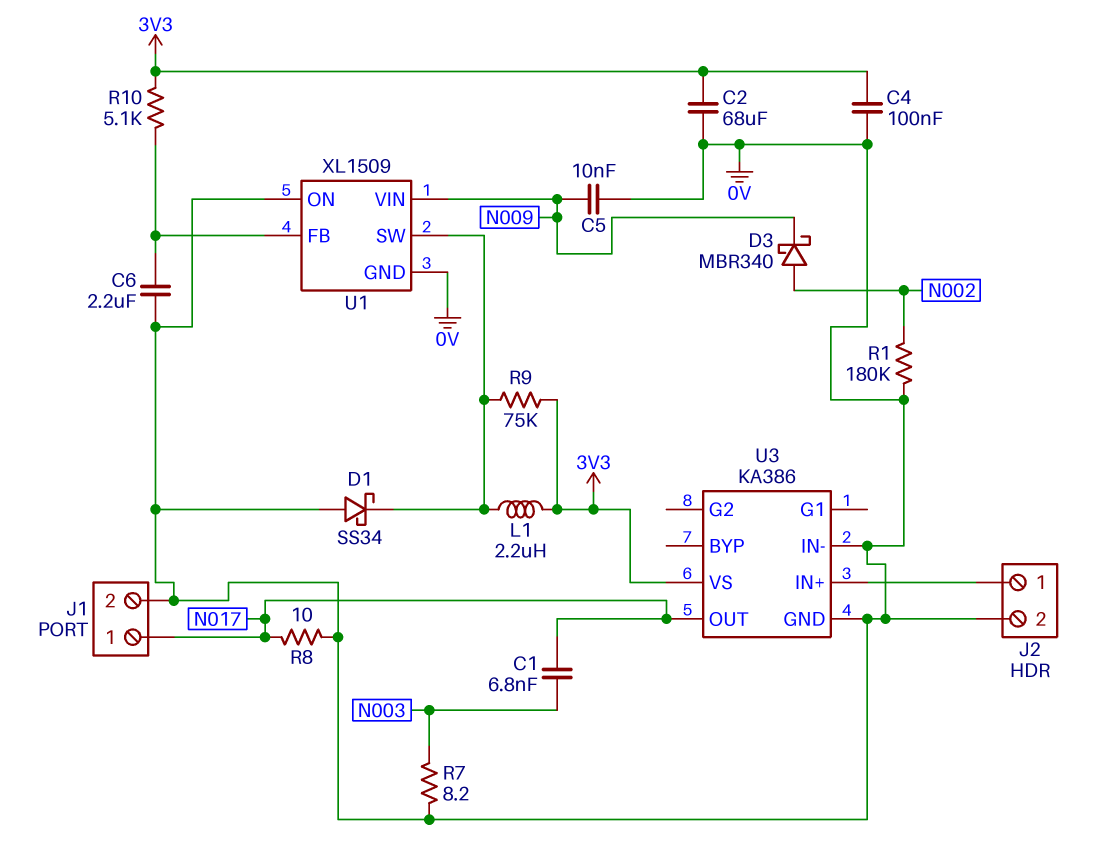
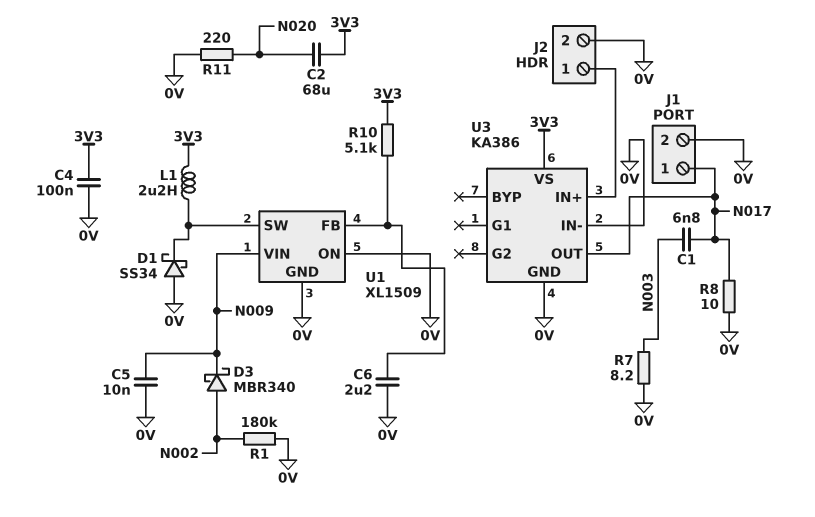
C2: 68uF (0V, 3V3) -> 68uF (3V3, N020)
R9: 75k (3V3, U1/SW) -> none
R11: none -> 220 (0V, N020)

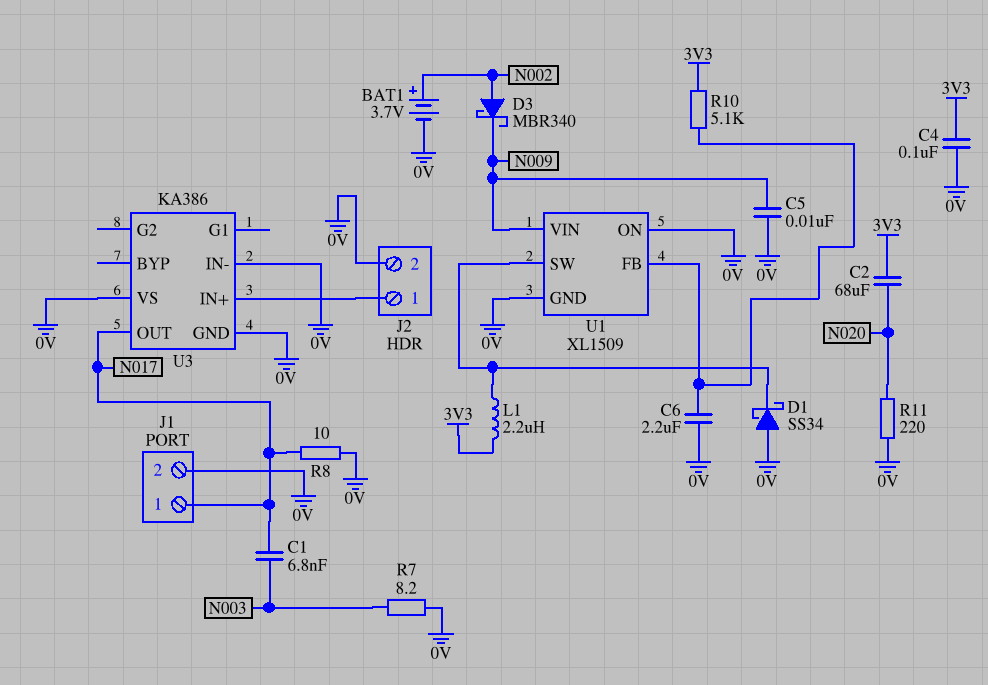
BAT1: none -> 3.7V (plus N002, minus 0V)
R1: 180k (0V, N002) -> none
U3 pin VS: 3V3 -> 0V

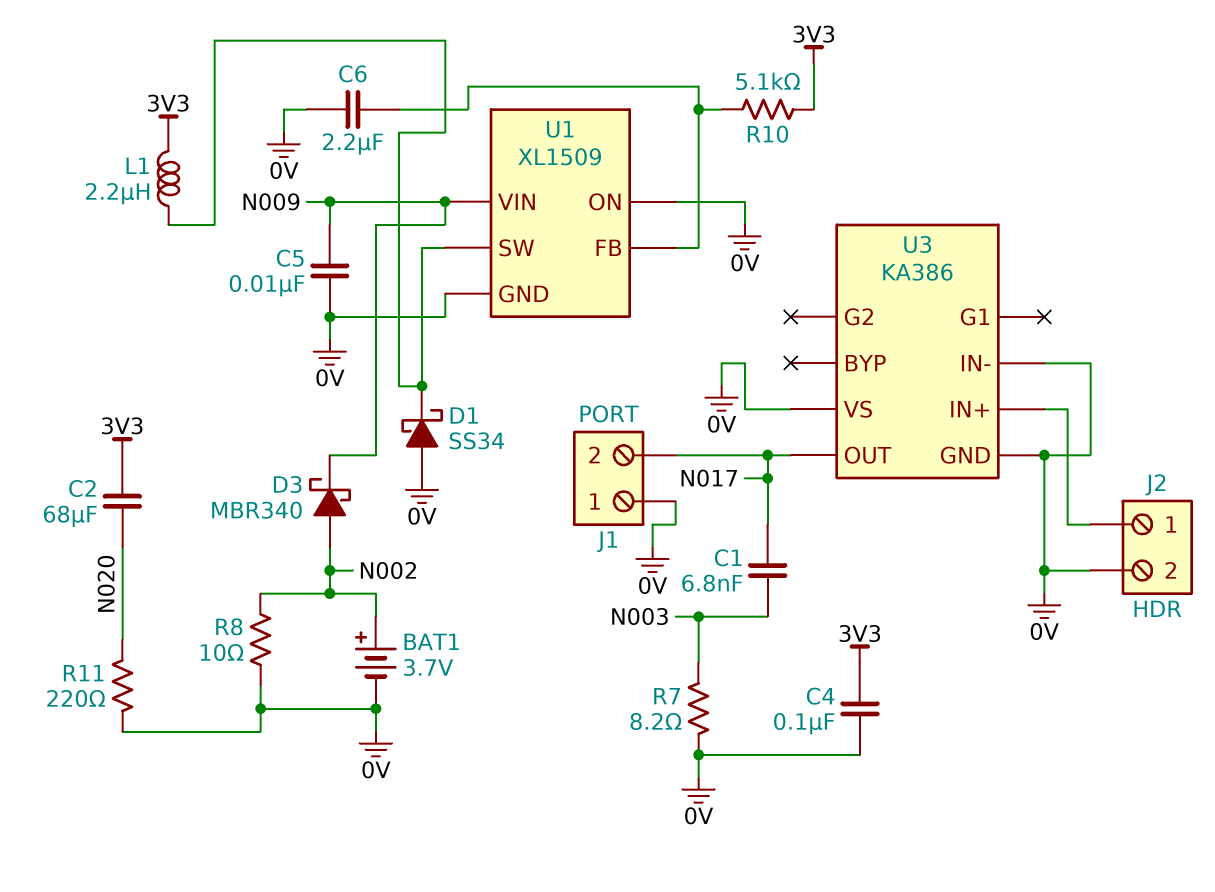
J1 pin 1: N017 -> 0V
J1 pin 2: 0V -> N017
R8: 10 (0V, N017) -> 10 (0V, N002)

